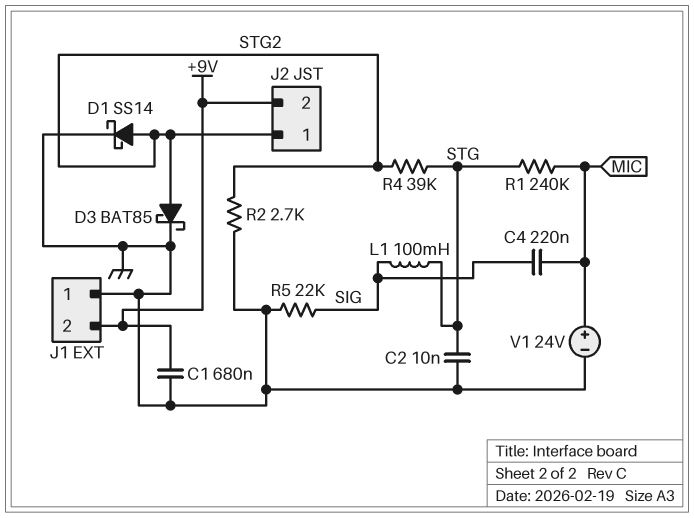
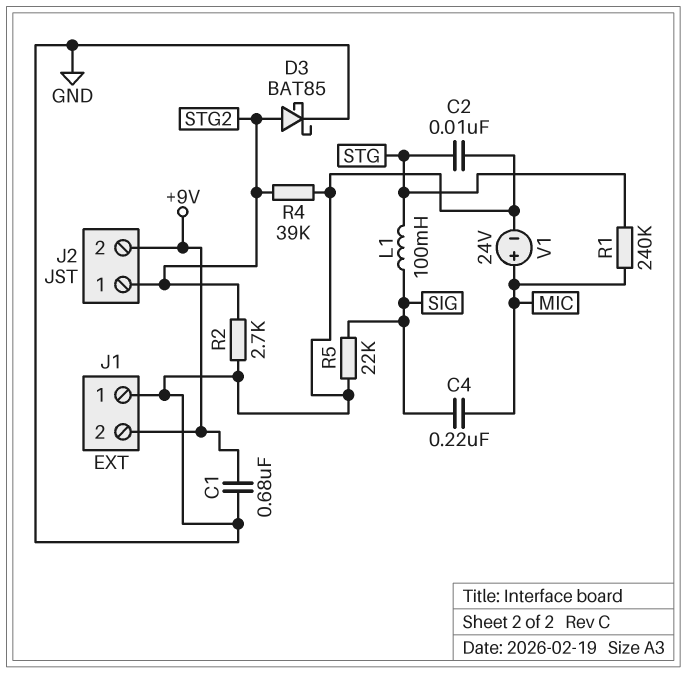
D1: schottky SS14 (A STG2, K GND) -> none
R4: 39k (STG, STG2) -> 39k (GND, STG2)

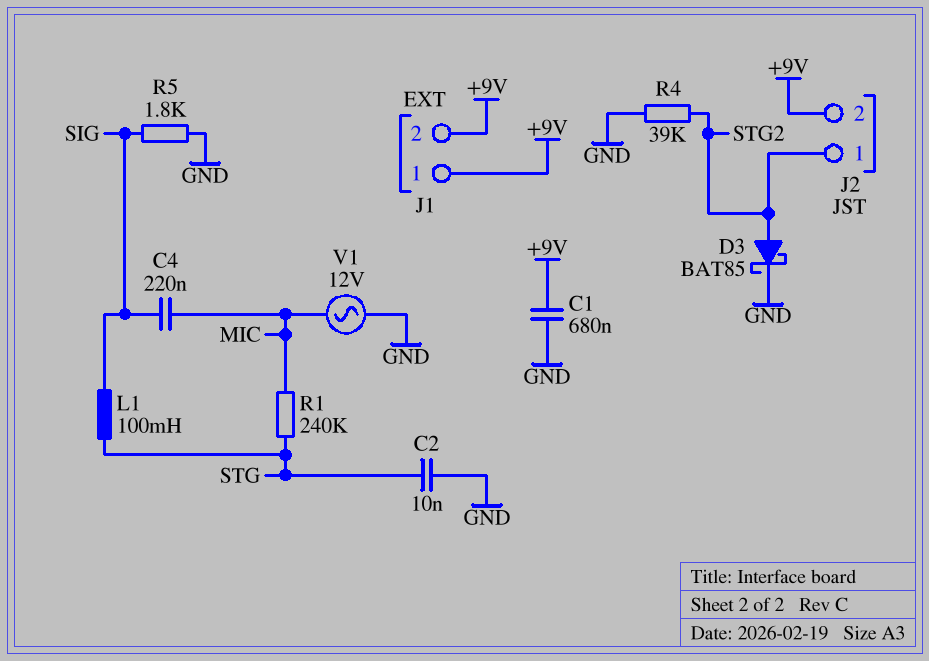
J1 pin 1: GND -> +9V
R2: 2.7k (GND, STG2) -> none
R5: 22k (GND, SIG) -> 1.8k (GND, SIG)
V1: 24V (plus MIC, minus GND) -> AC 12V (GND, MIC)

